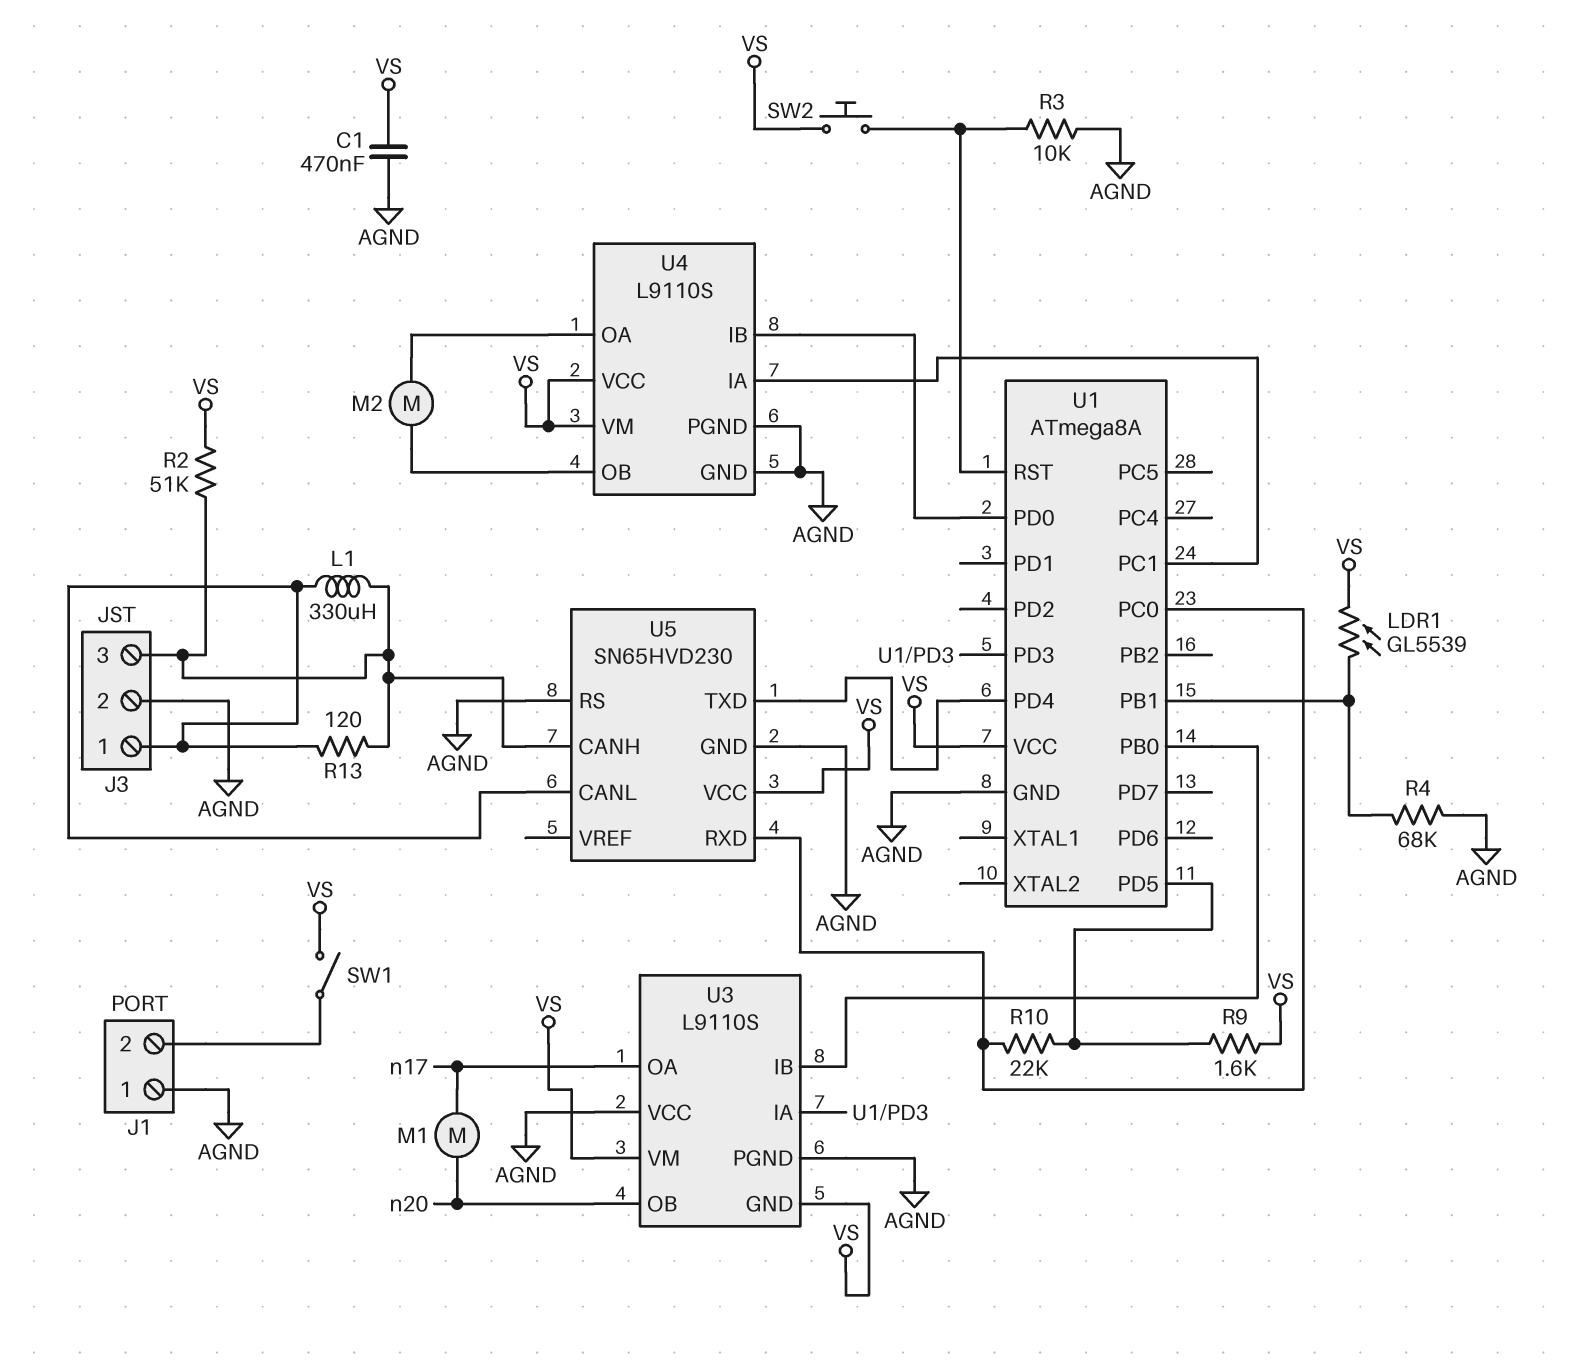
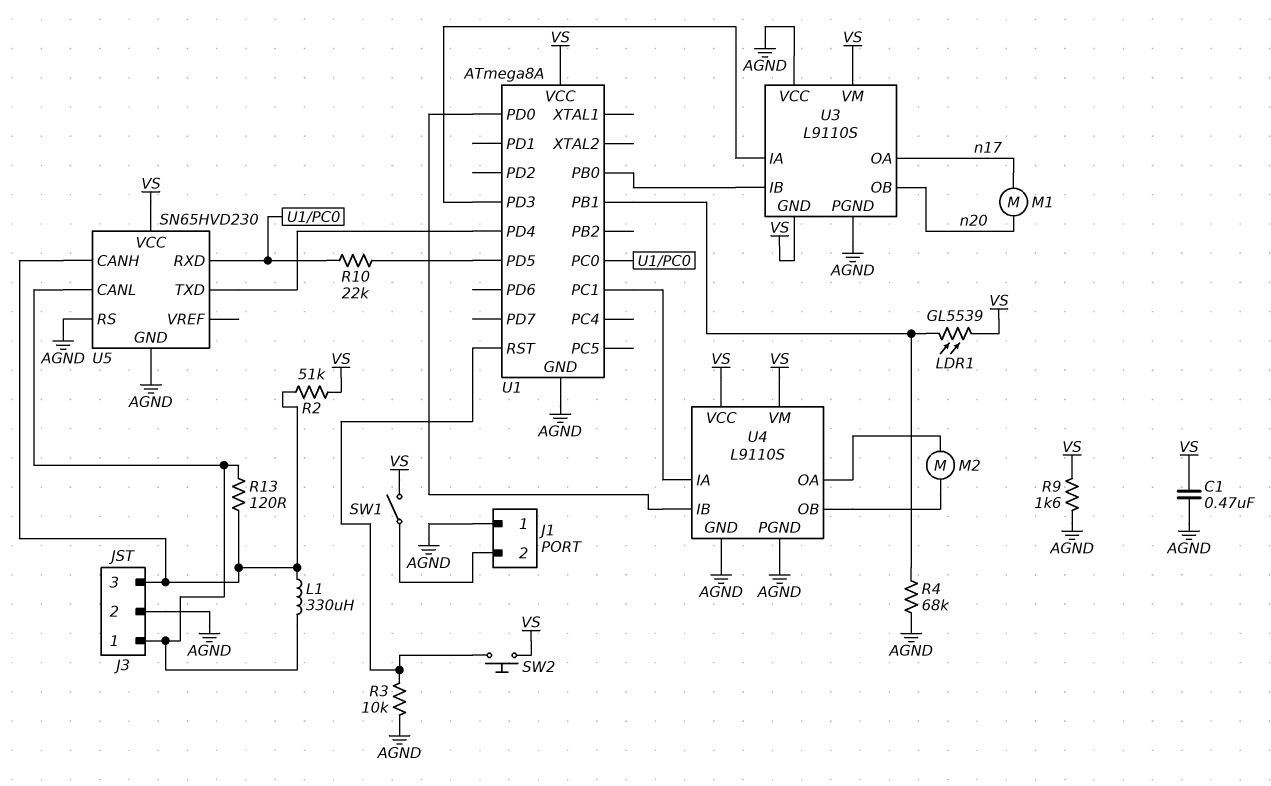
R9: 1.6k (U1/PD5, VS) -> 1.6k (AGND, VS)

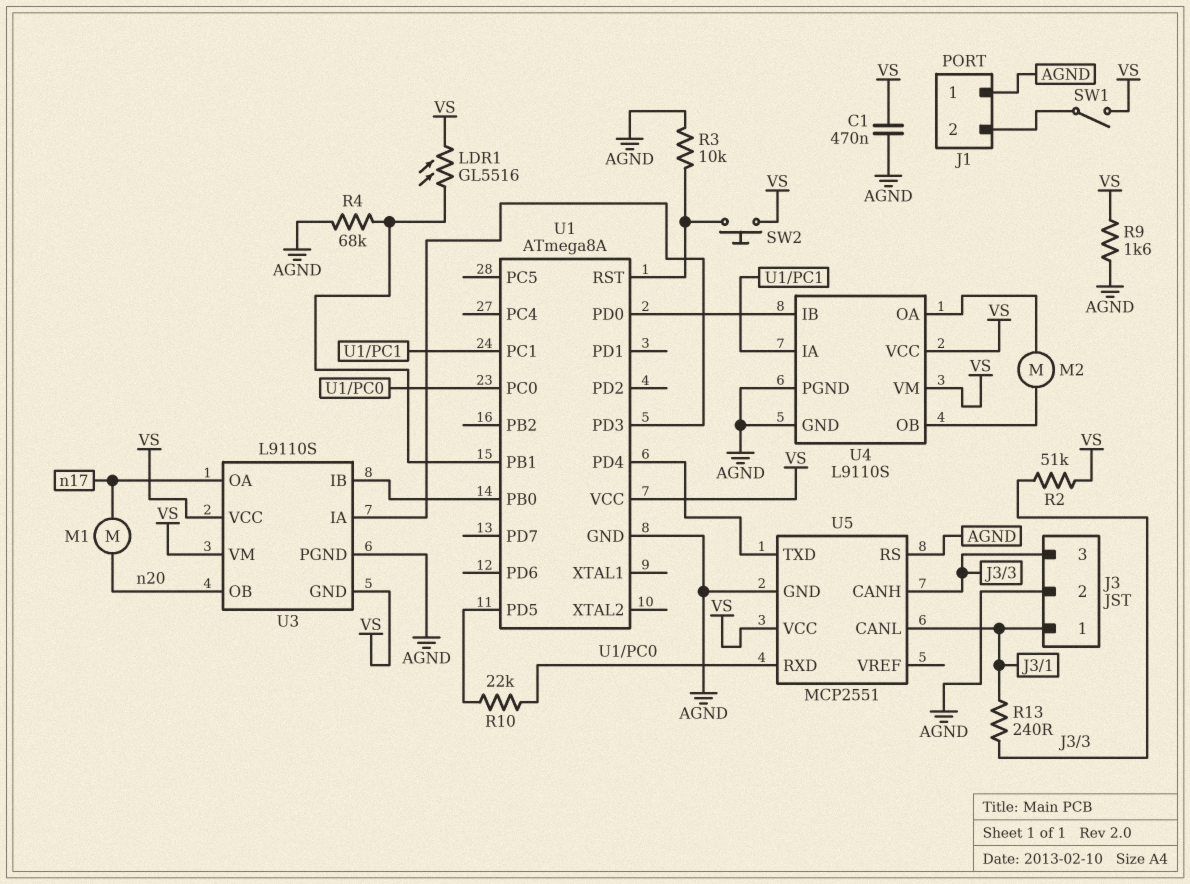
L1: 330uH (J3/1, J3/3) -> none
LDR1: GL5539 (U1/PB1, VS) -> GL5516 (U1/PB1, VS)
R13: 120 (J3/1, J3/3) -> 240 (J3/1, J3/3)
U3 pin VCC: AGND -> VS
U5: SN65HVD230 -> MCP2551

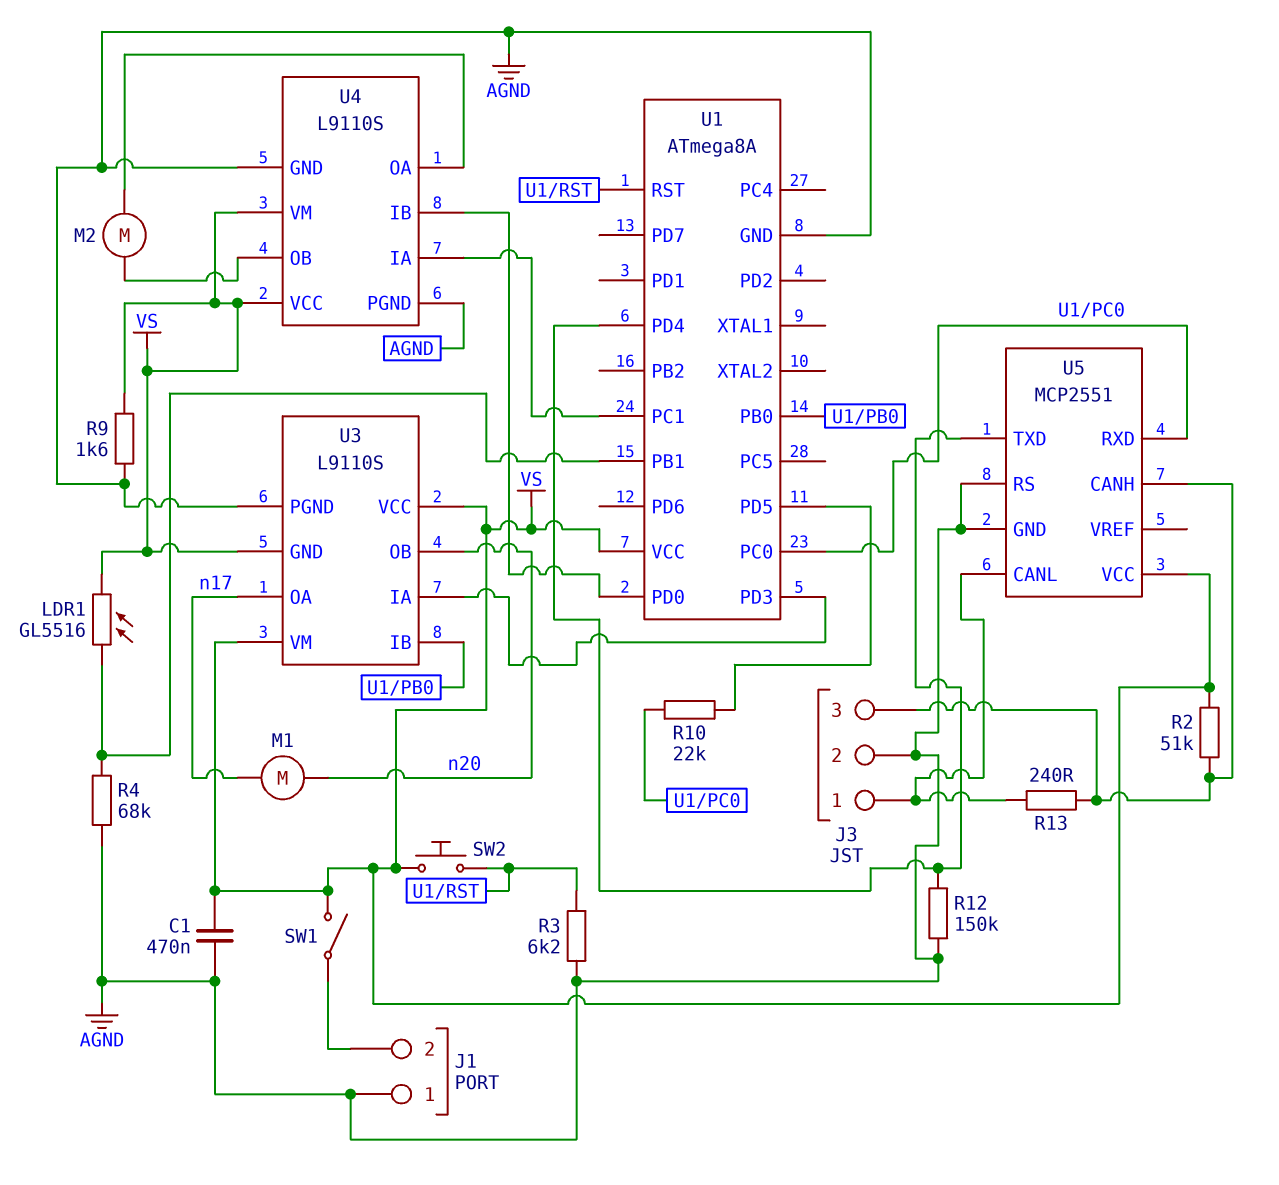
R3: 10k (AGND, U1/RST) -> 6.2k (AGND, U1/RST)
R12: none -> 150k (AGND, U1/PD4)

